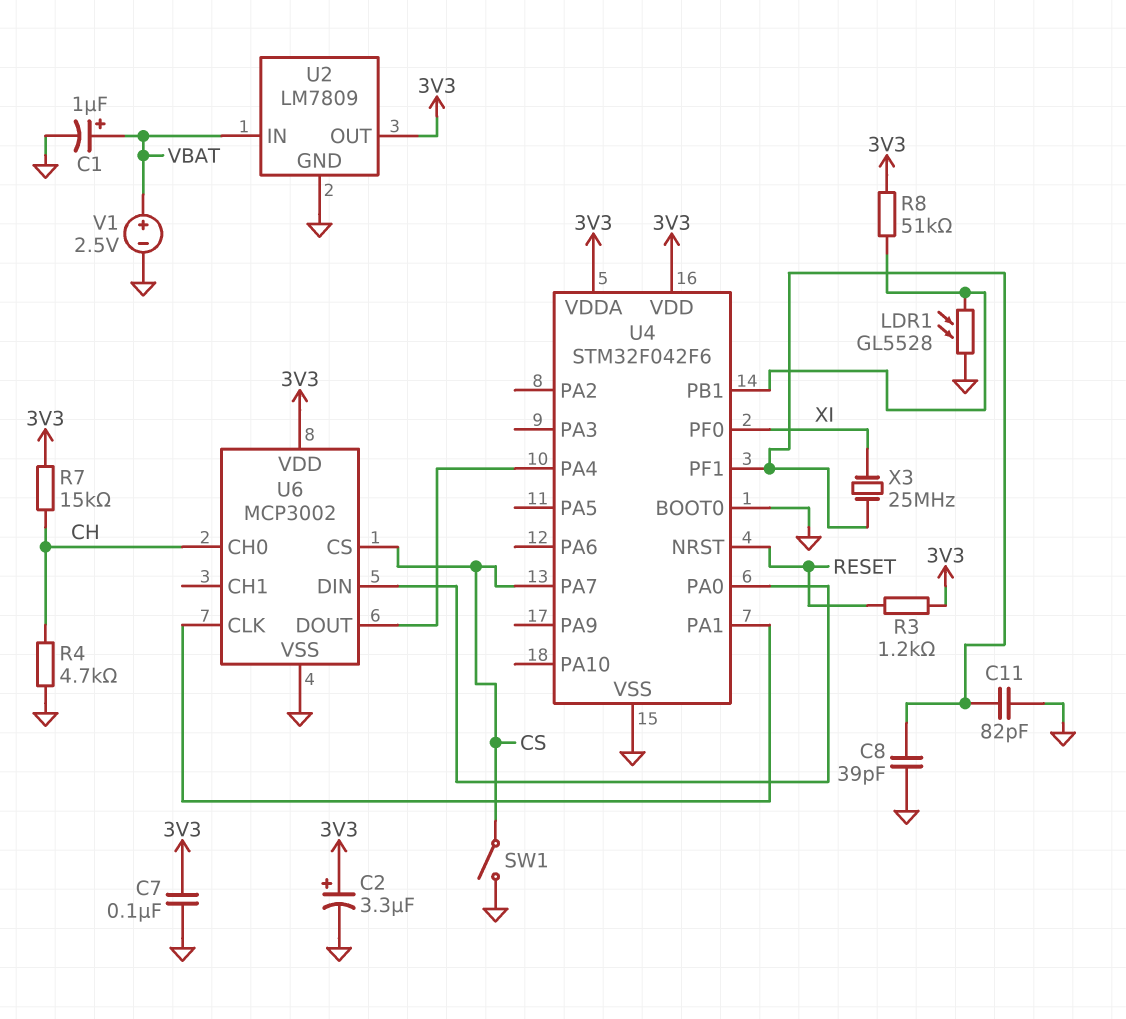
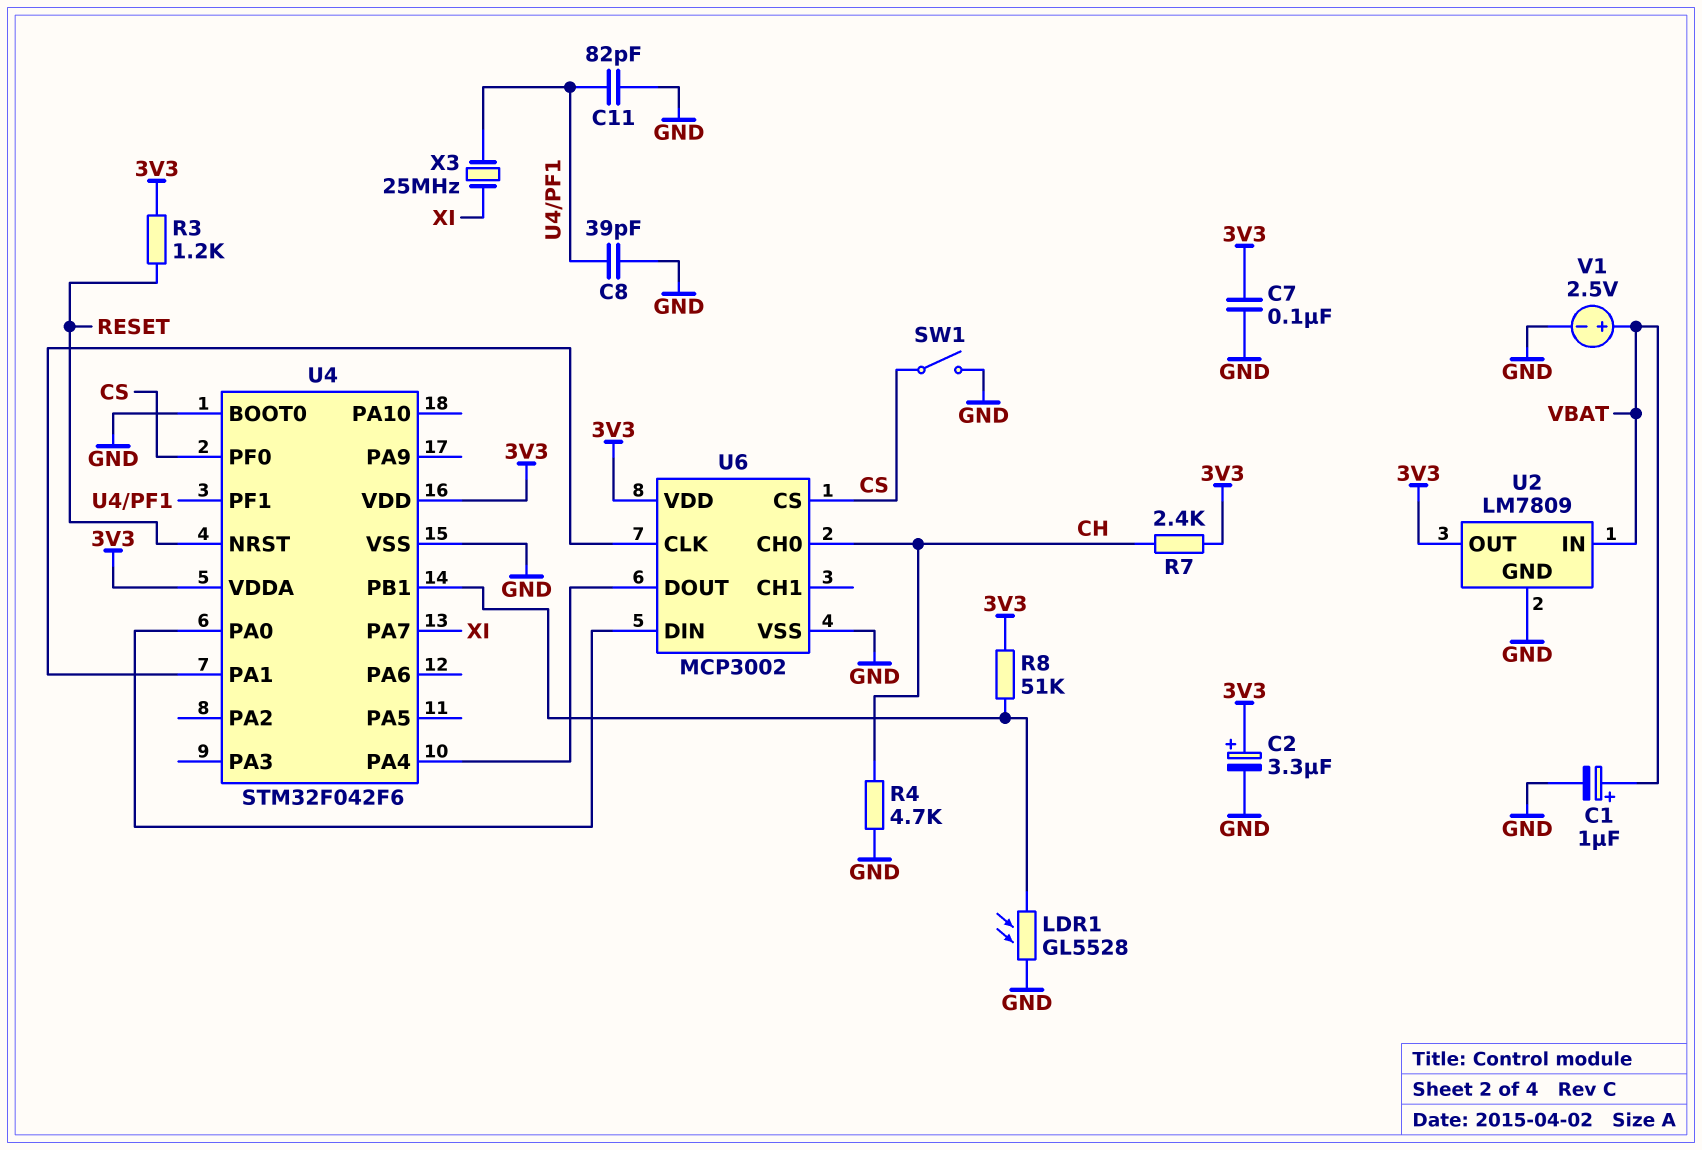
R7: 15k (3V3, CH) -> 2.4k (3V3, CH)
U4 pin PA7: CS -> XI
U4 pin PF0: XI -> CS

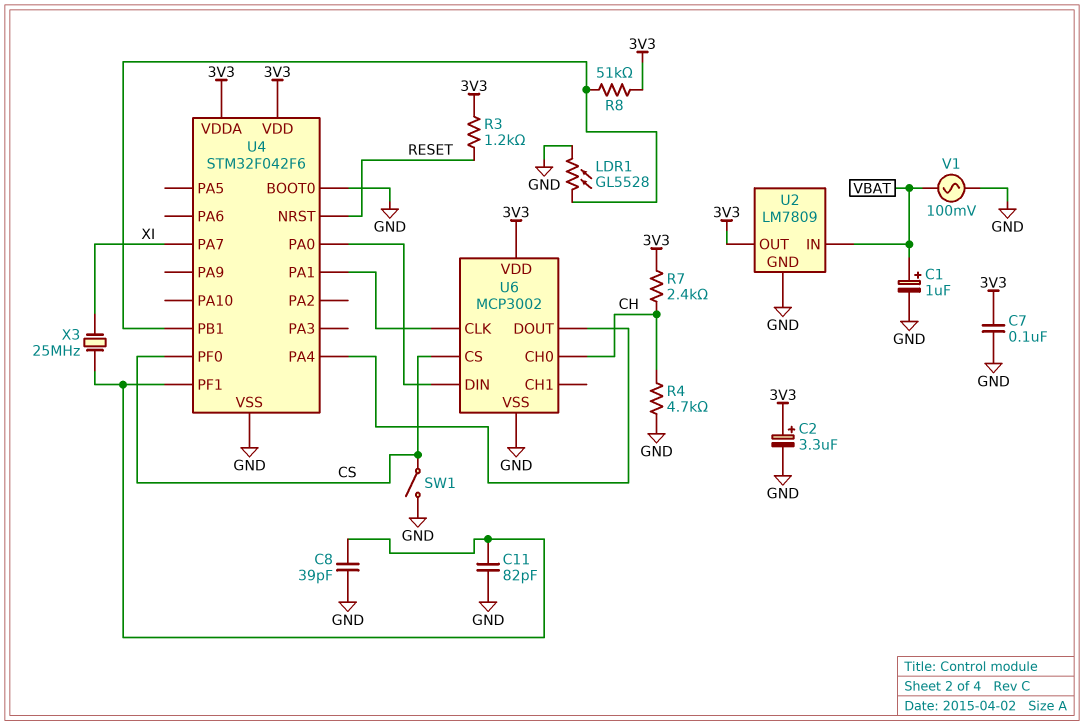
V1: 2.5V (plus VBAT, minus GND) -> AC 100mV (GND, VBAT)

